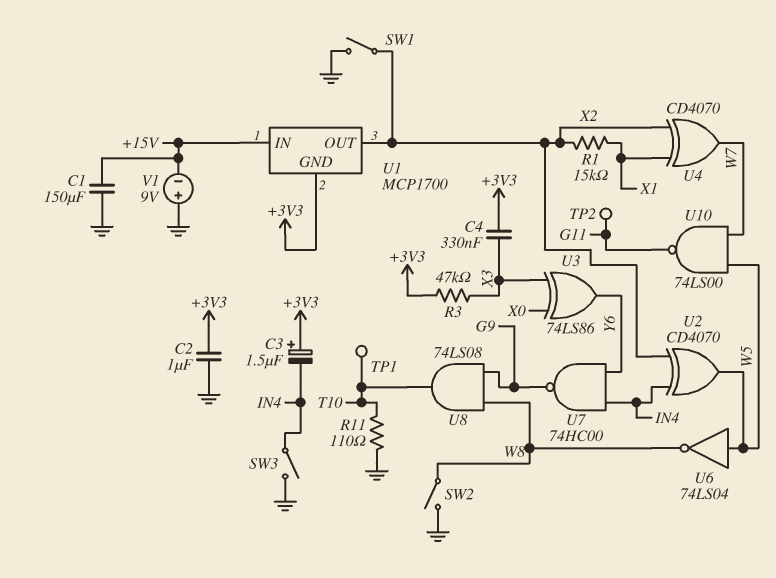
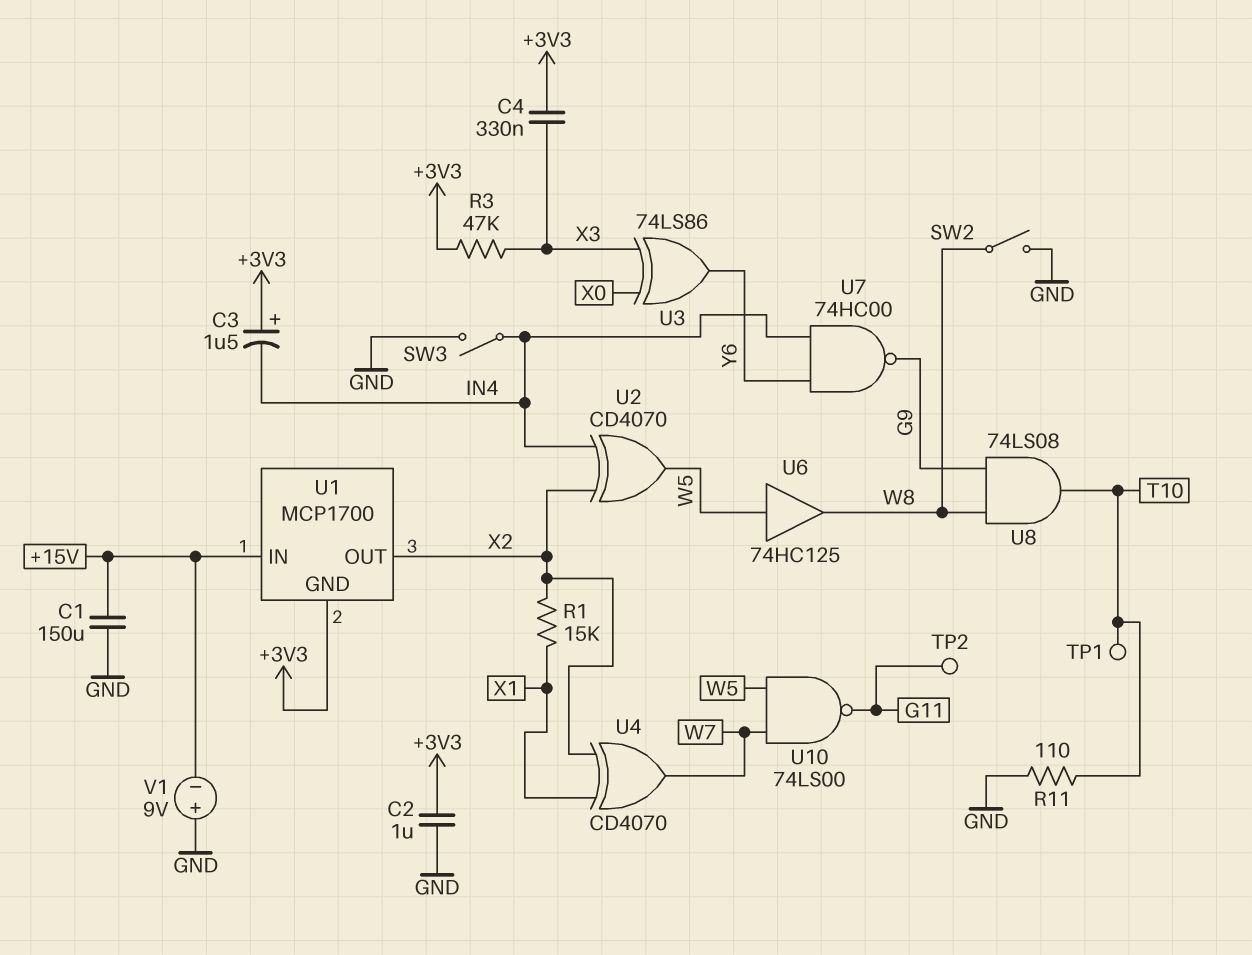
SW1: switch (GND, X2) -> none
U6: NOT 74LS04 (in W5, out W8) -> buffer 74HC125 (in W5, out W8)

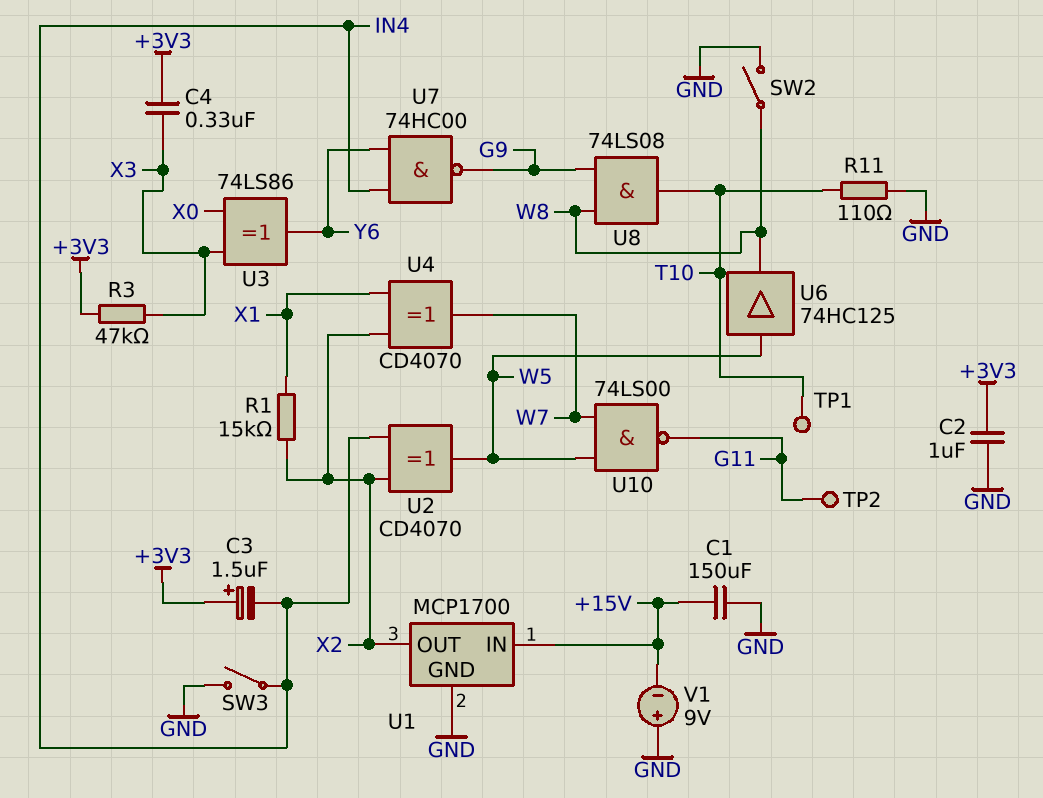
U1 pin GND: +3V3 -> GND

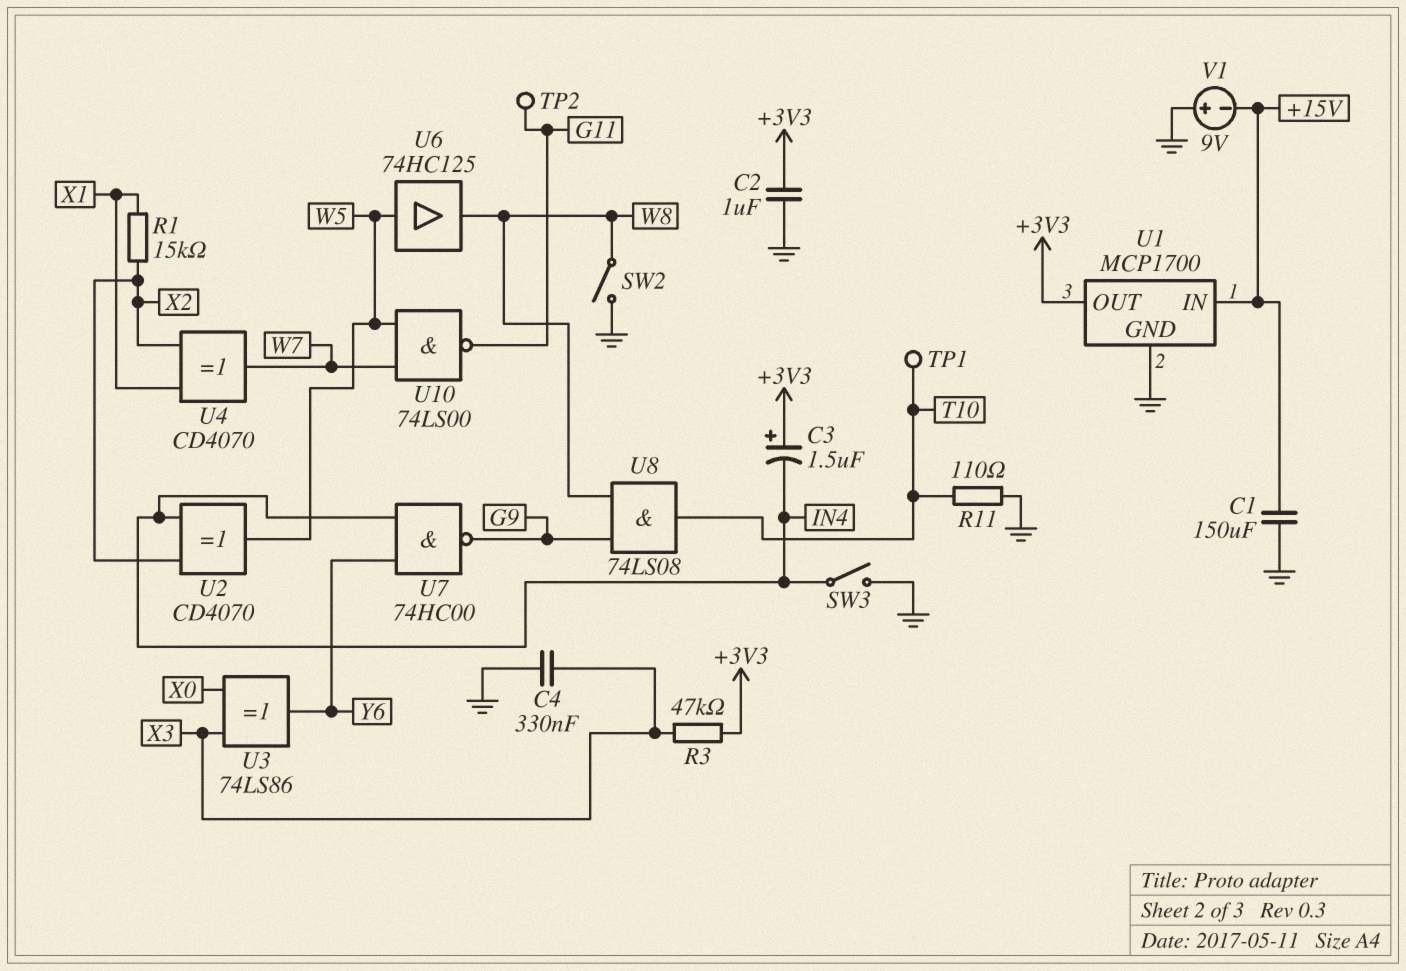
C4: 330nF (+3V3, X3) -> 330nF (GND, X3)
U1 pin OUT: X2 -> +3V3

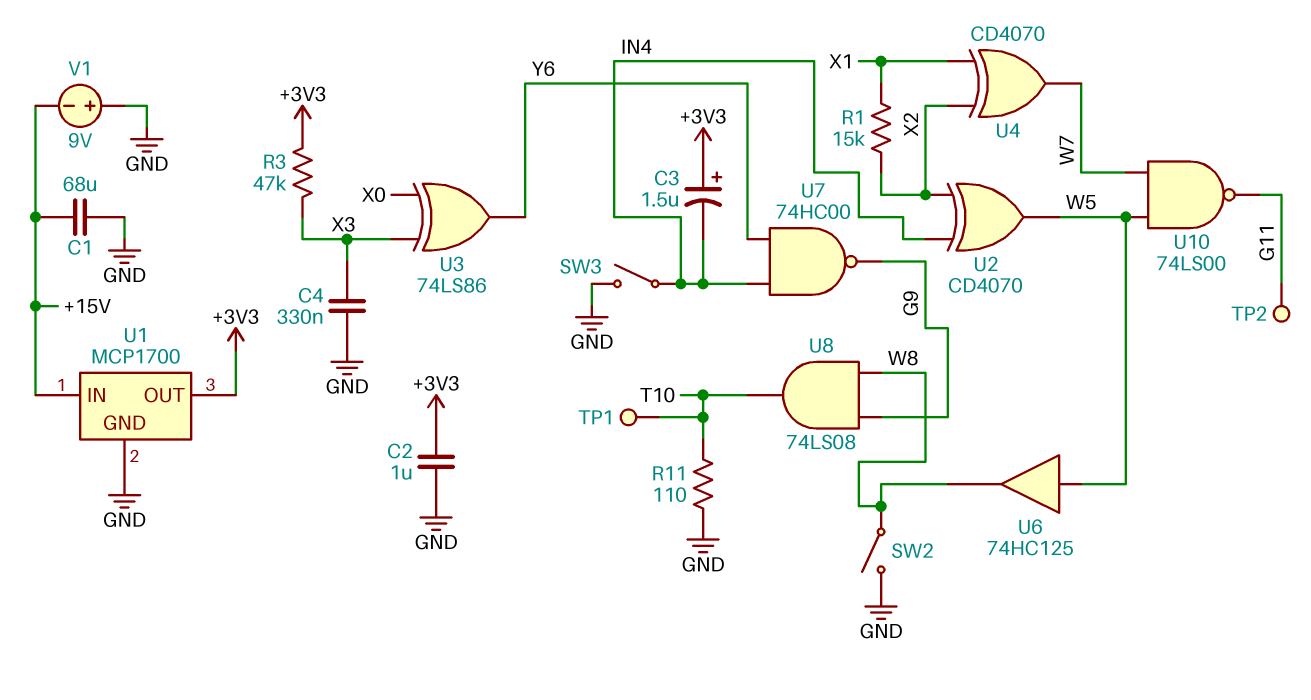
C1: 150uF (+15V, GND) -> 68uF (+15V, GND)

